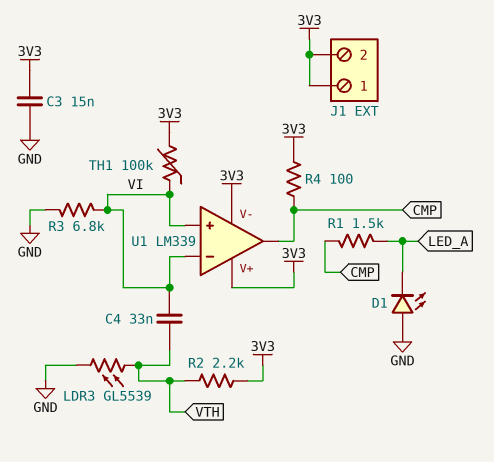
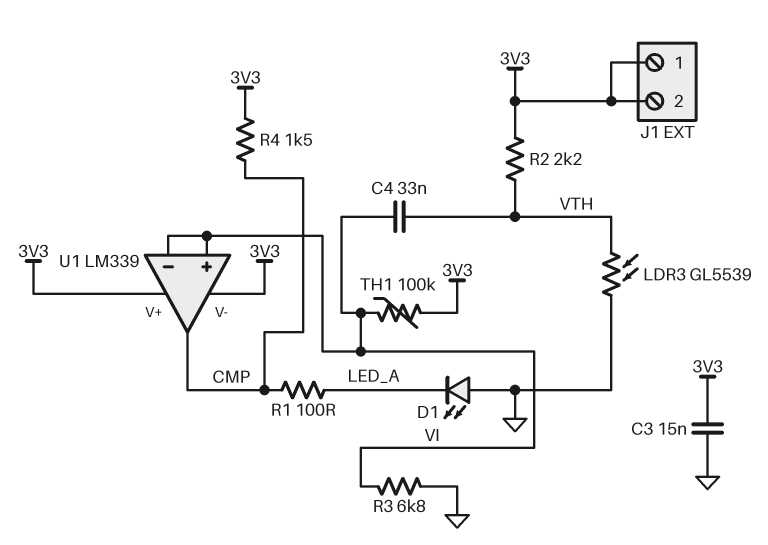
R1: 1.5k (CMP, LED_A) -> 100 (CMP, LED_A)
R4: 100 (3V3, CMP) -> 1.5k (3V3, CMP)

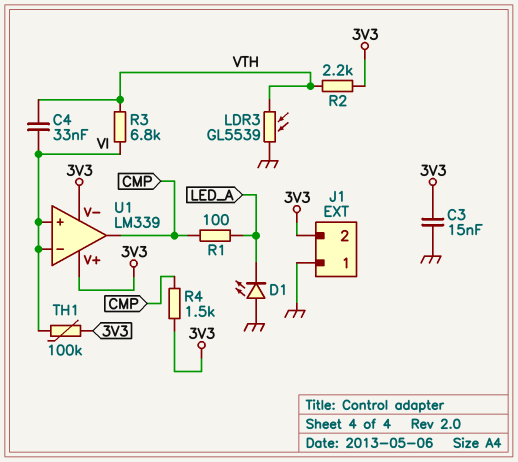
J1 pin 1: 3V3 -> GND
R3: 6.8k (GND, VI) -> 6.8k (VI, VTH)

